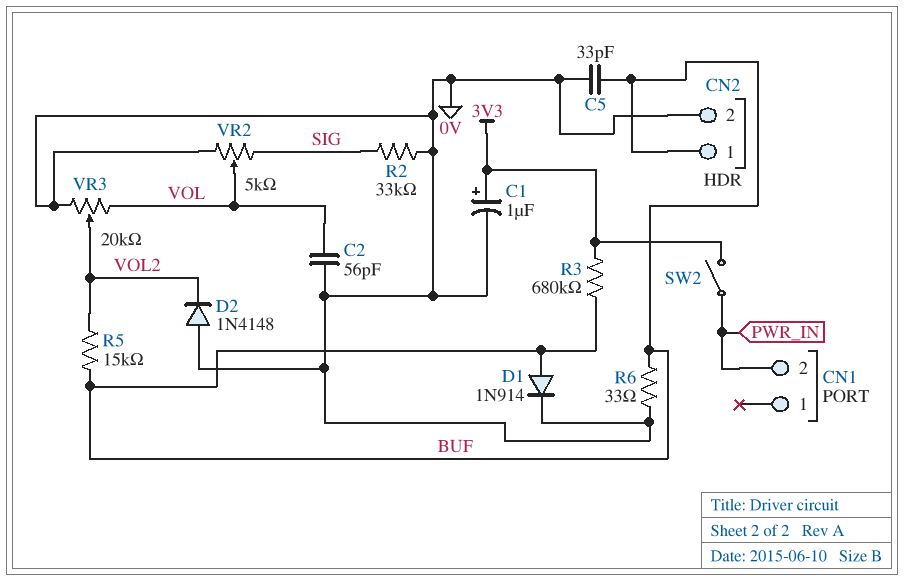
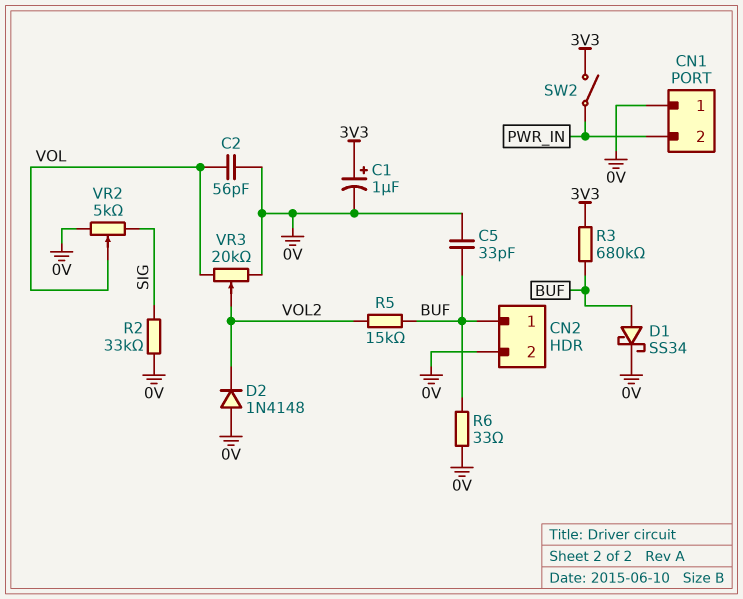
CN1 pin 1: none -> 0V
D1: diode 1N914 (A BUF, K 0V) -> schottky SS34 (A BUF, K 0V)

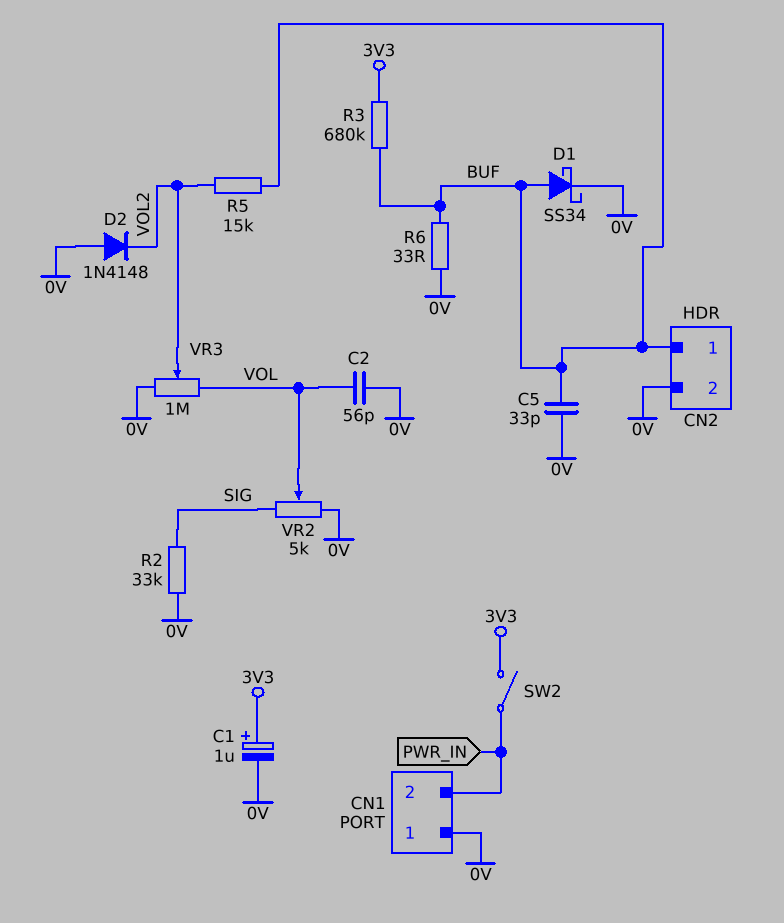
VR3: 20k (0V, VOL, wiper VOL2) -> 1M (0V, VOL, wiper VOL2)

